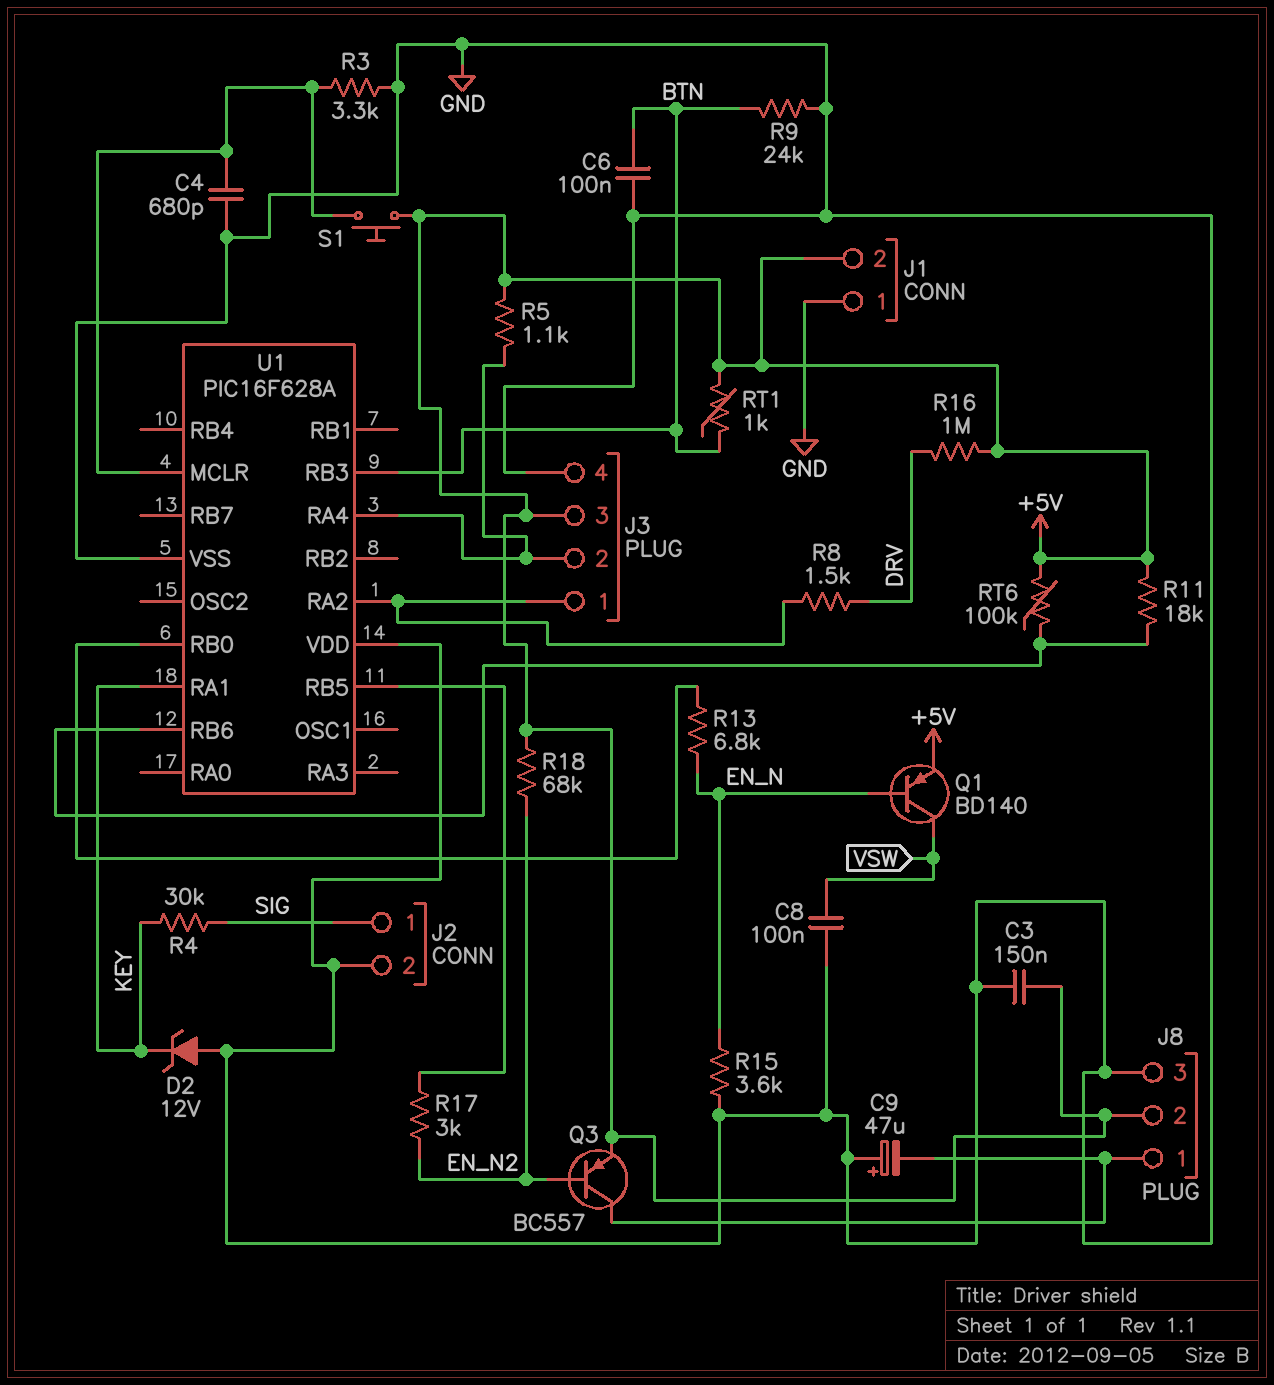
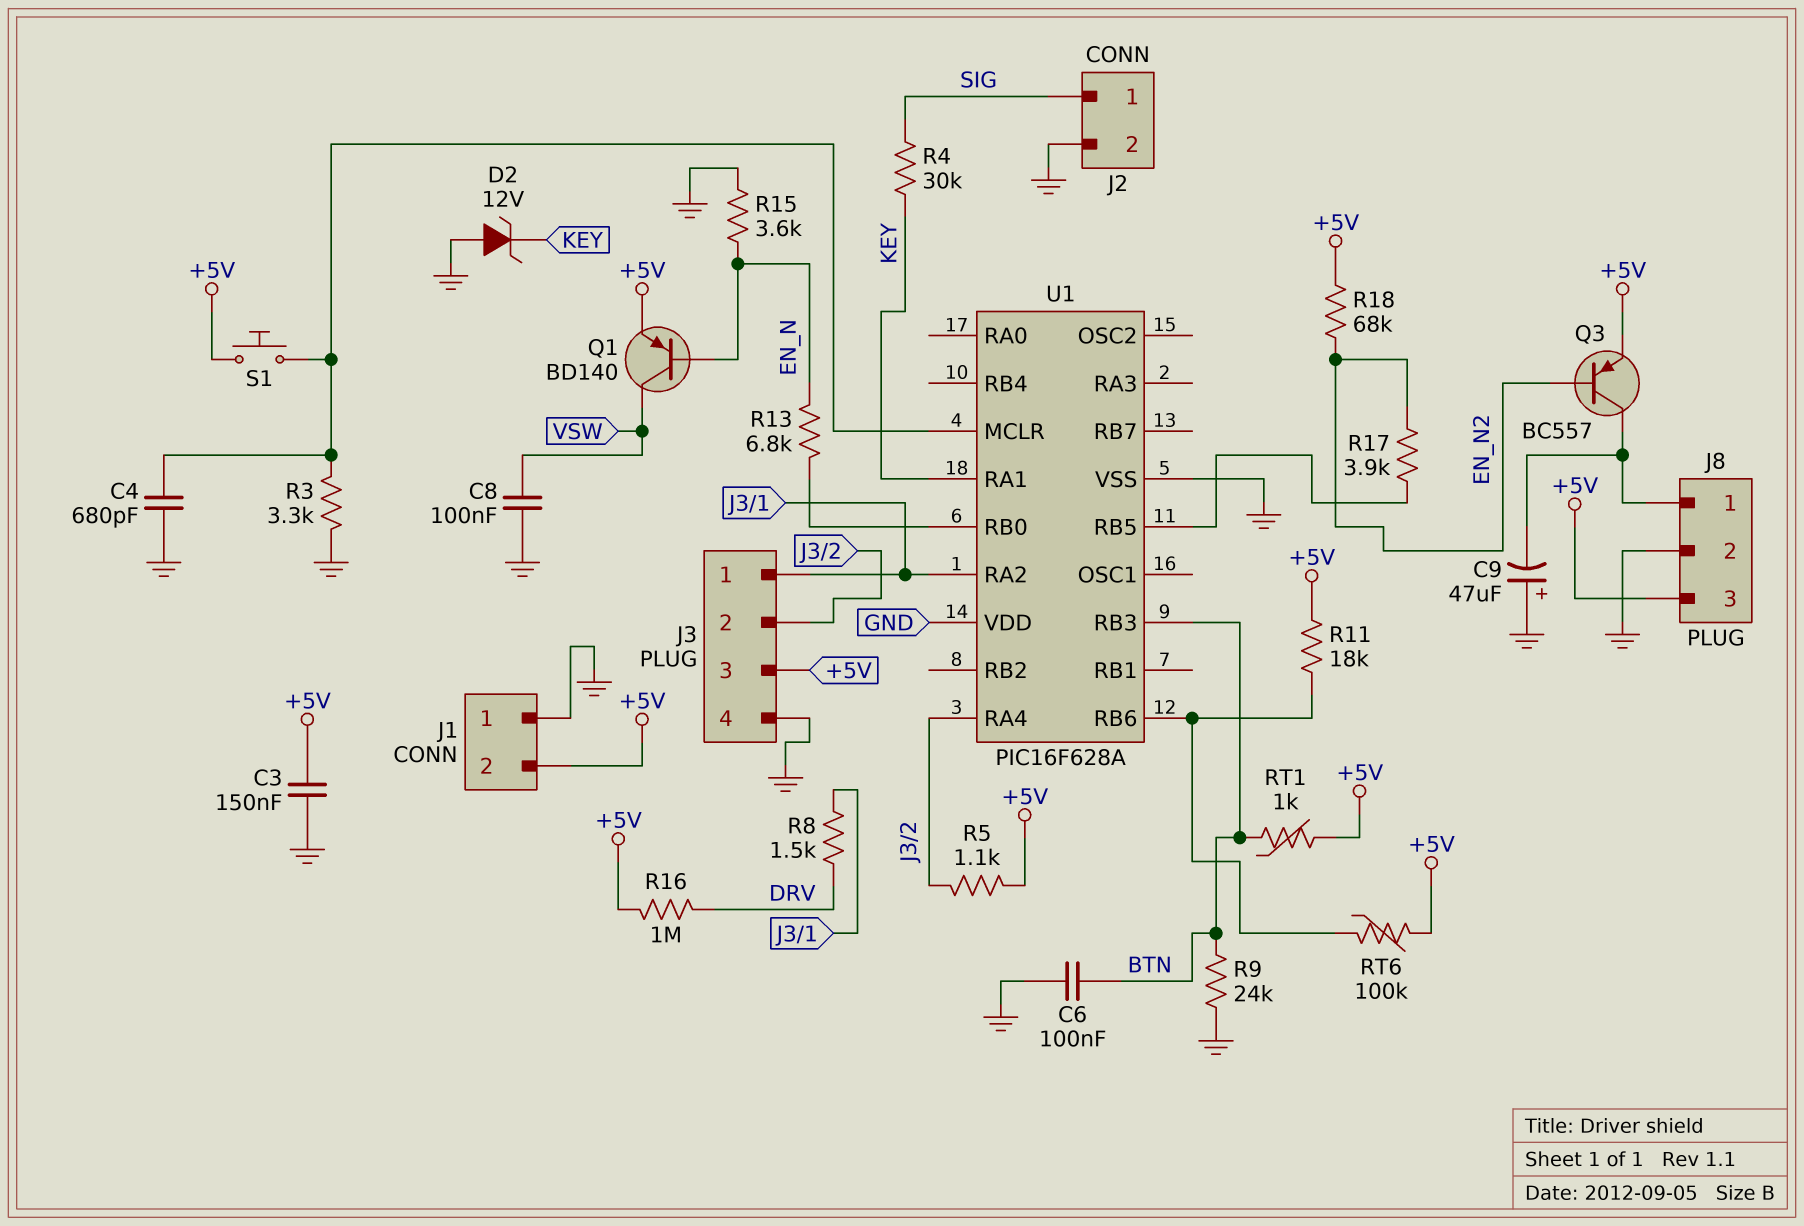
J8 pin 2: +5V -> GND
J8 pin 3: GND -> +5V
R17: 3k (EN_N2, U1/RB5) -> 3.9k (EN_N2, U1/RB5)

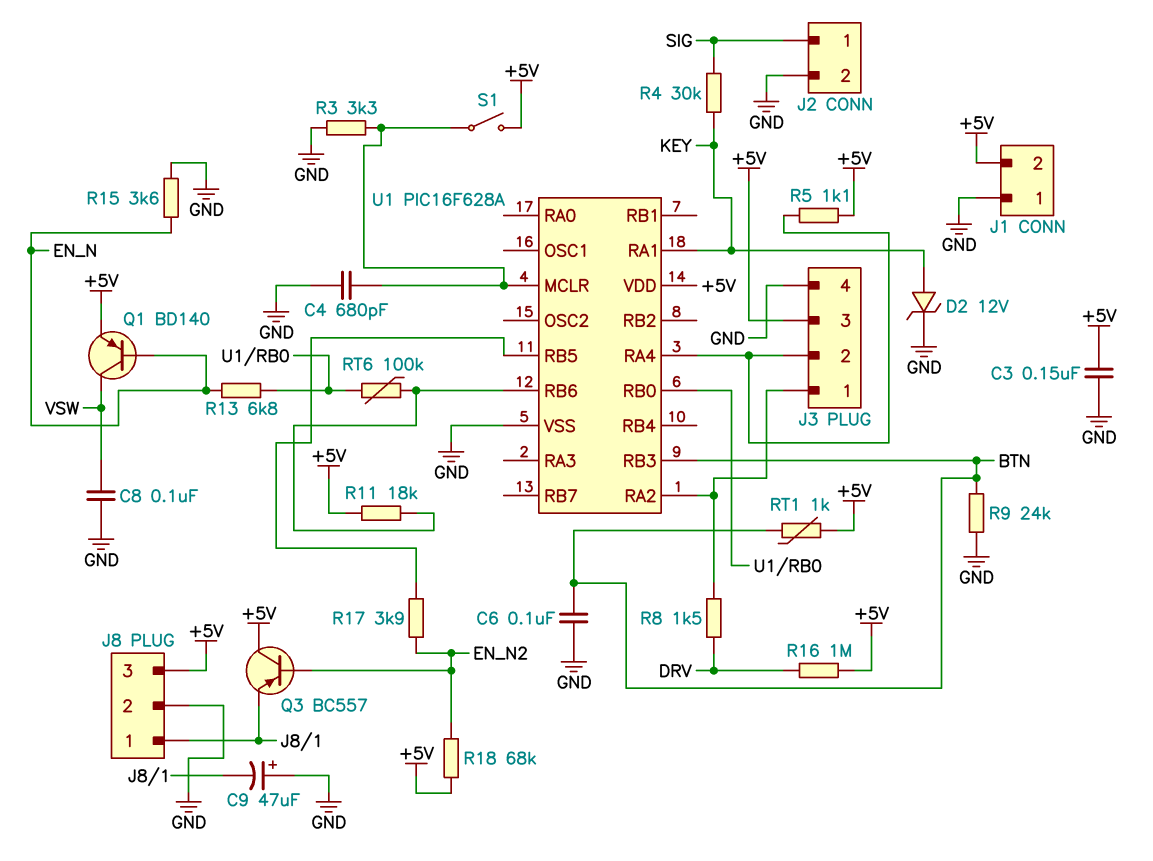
D2: zener 12V (A GND, K KEY) -> zener 12V (A KEY, K GND)
Q3: PNP BC557 (B EN_N2, C J8/1, E +5V) -> PNP BC557 (B EN_N2, C +5V, E J8/1)
RT6: 100k (+5V, U1/RB6) -> 100k (U1/RB0, U1/RB6)
S1: button (+5V, U1/MCLR) -> switch (+5V, U1/MCLR)
U1 pin VDD: GND -> +5V

